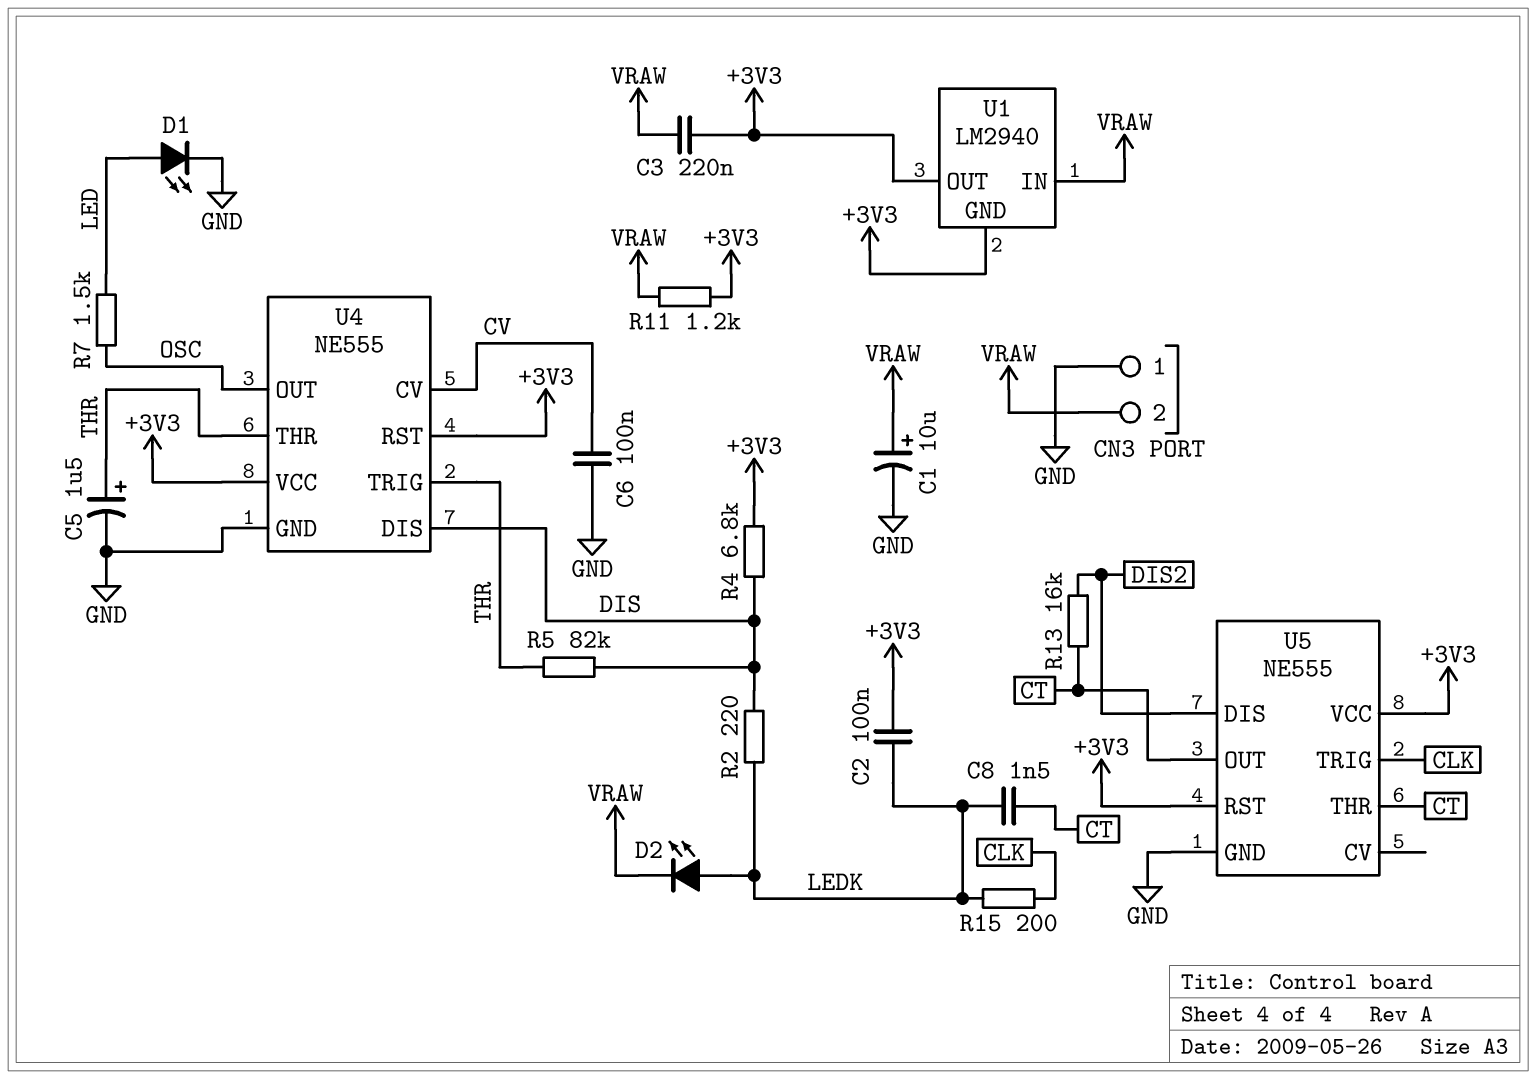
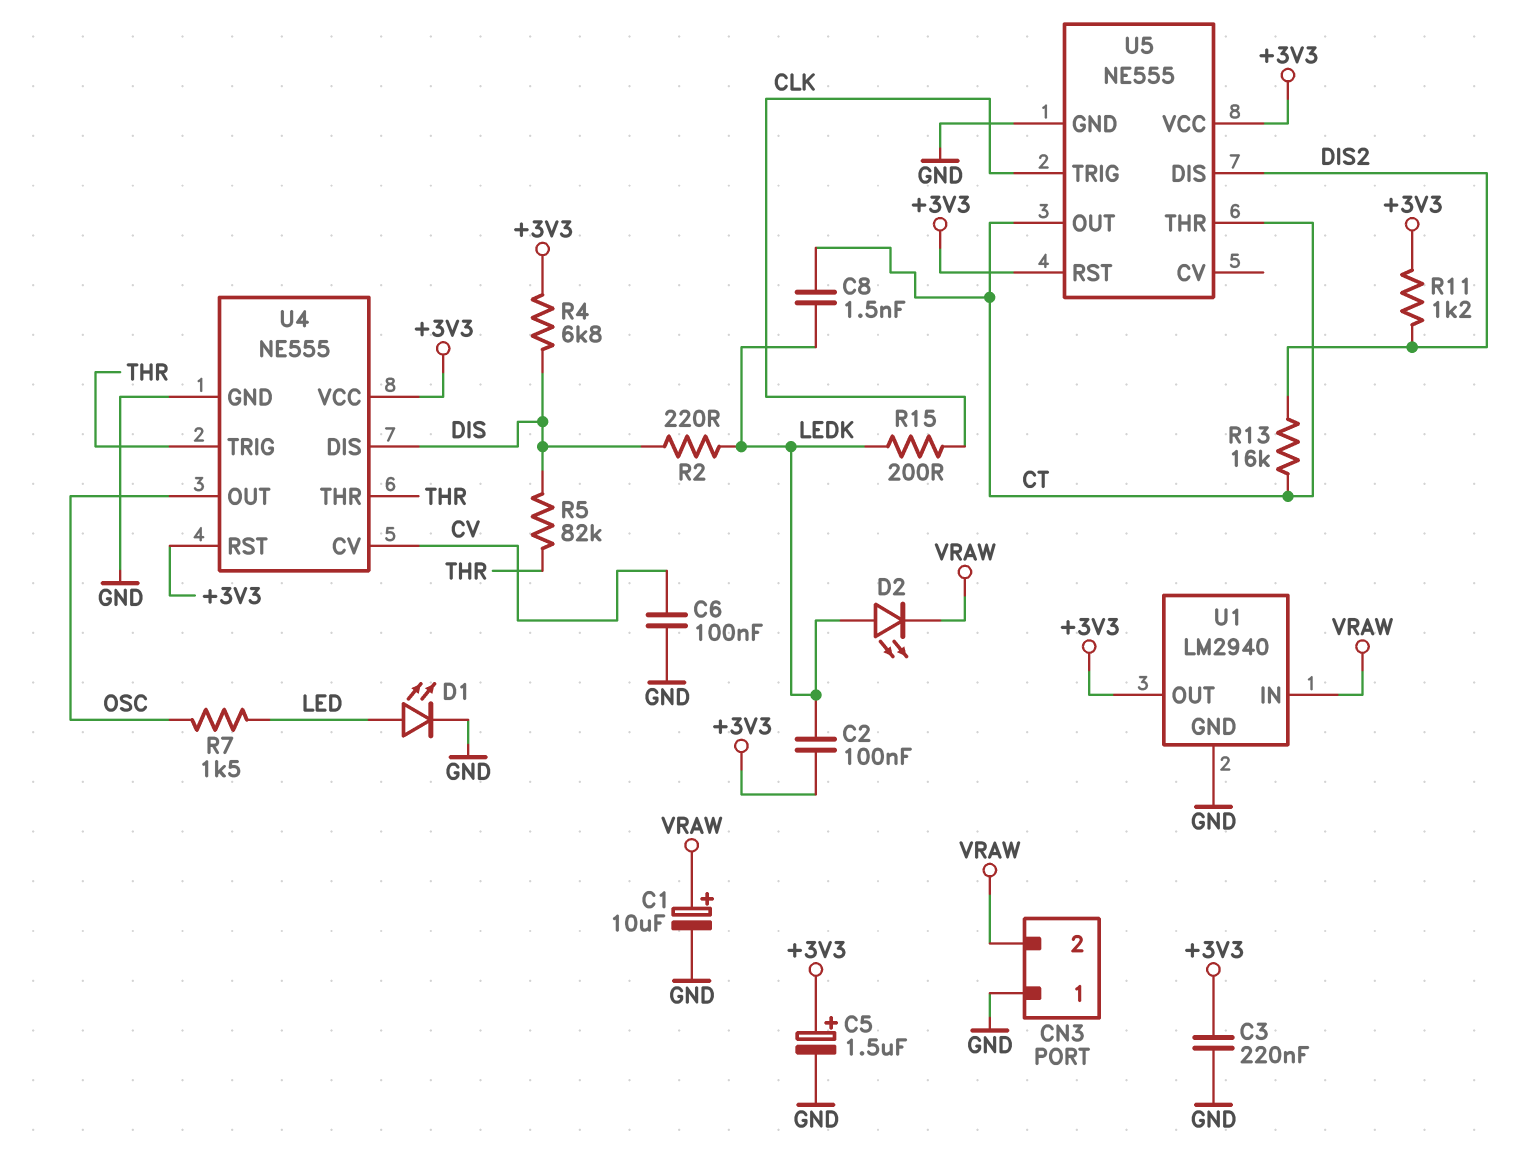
C3: 220nF (+3V3, VRAW) -> 220nF (+3V3, GND)
C5: 1.5uF (plus THR, minus GND) -> 1.5uF (plus +3V3, minus GND)
R11: 1.2k (+3V3, VRAW) -> 1.2k (+3V3, DIS2)
U1 pin GND: +3V3 -> GND

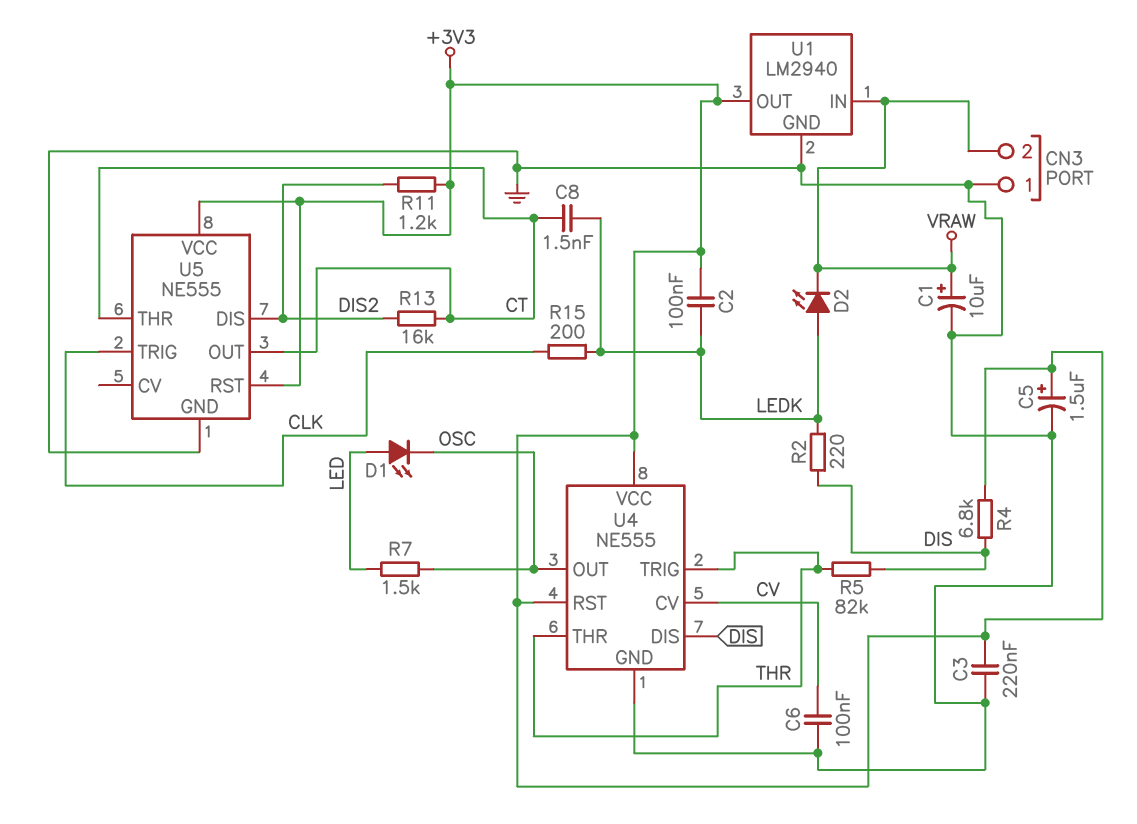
D1: LED (A LED, K GND) -> LED (A LED, K OSC)

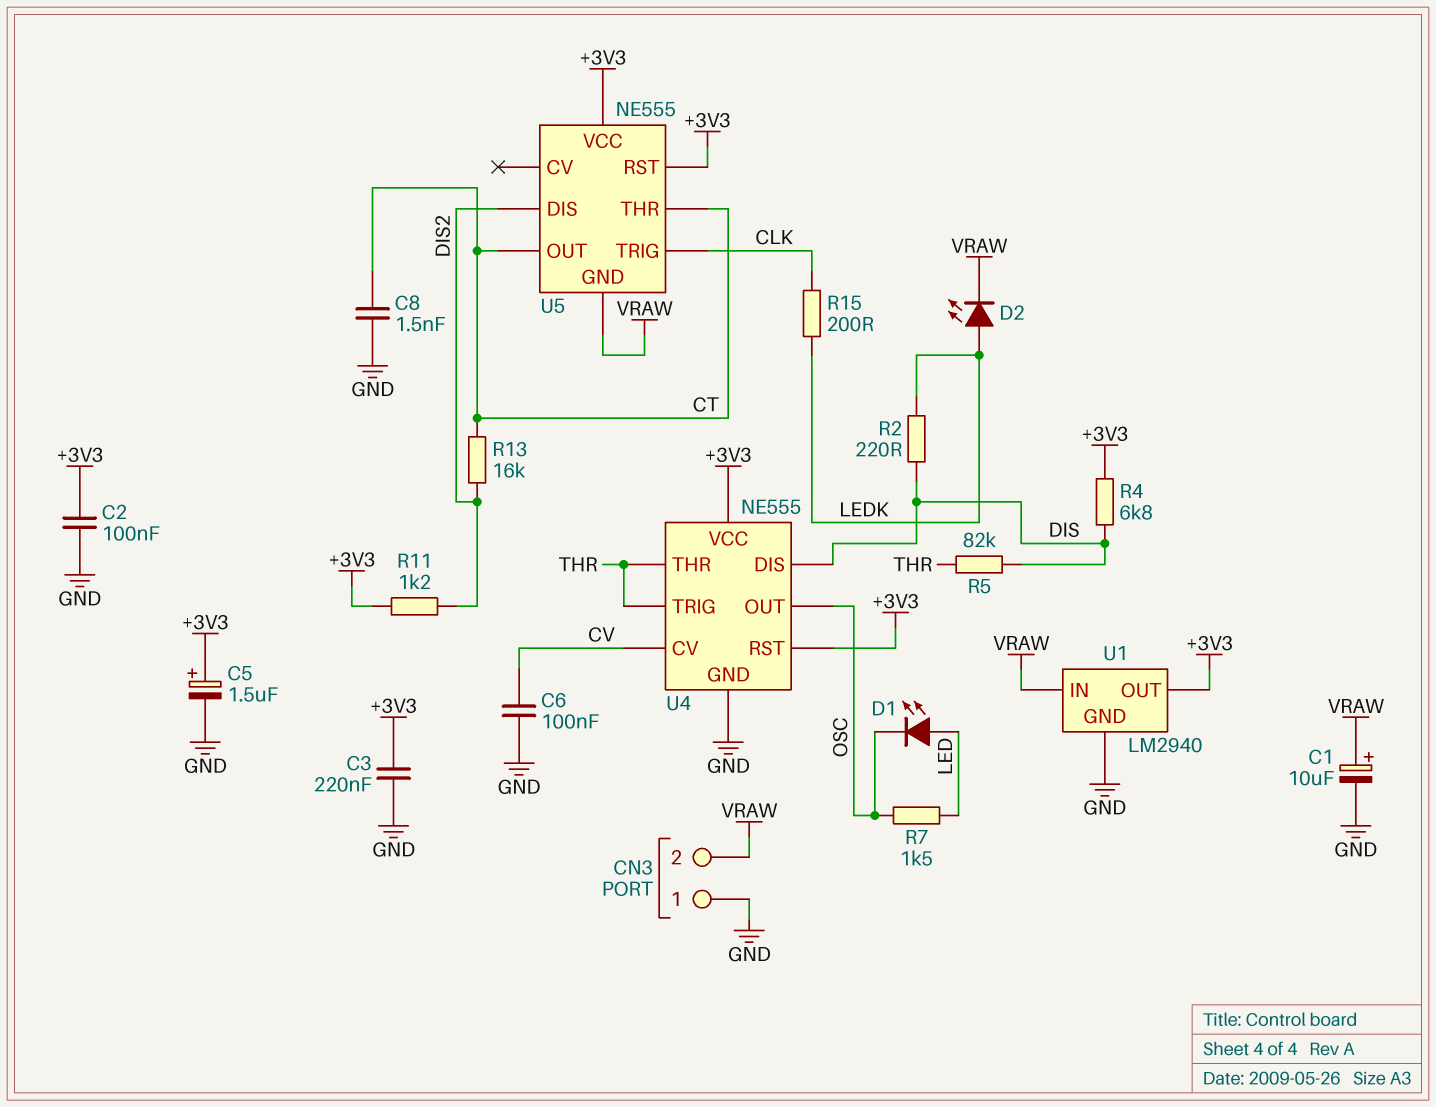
C2: 100nF (+3V3, LEDK) -> 100nF (+3V3, GND)
C8: 1.5nF (CT, LEDK) -> 1.5nF (CT, GND)
U5 pin GND: GND -> VRAW

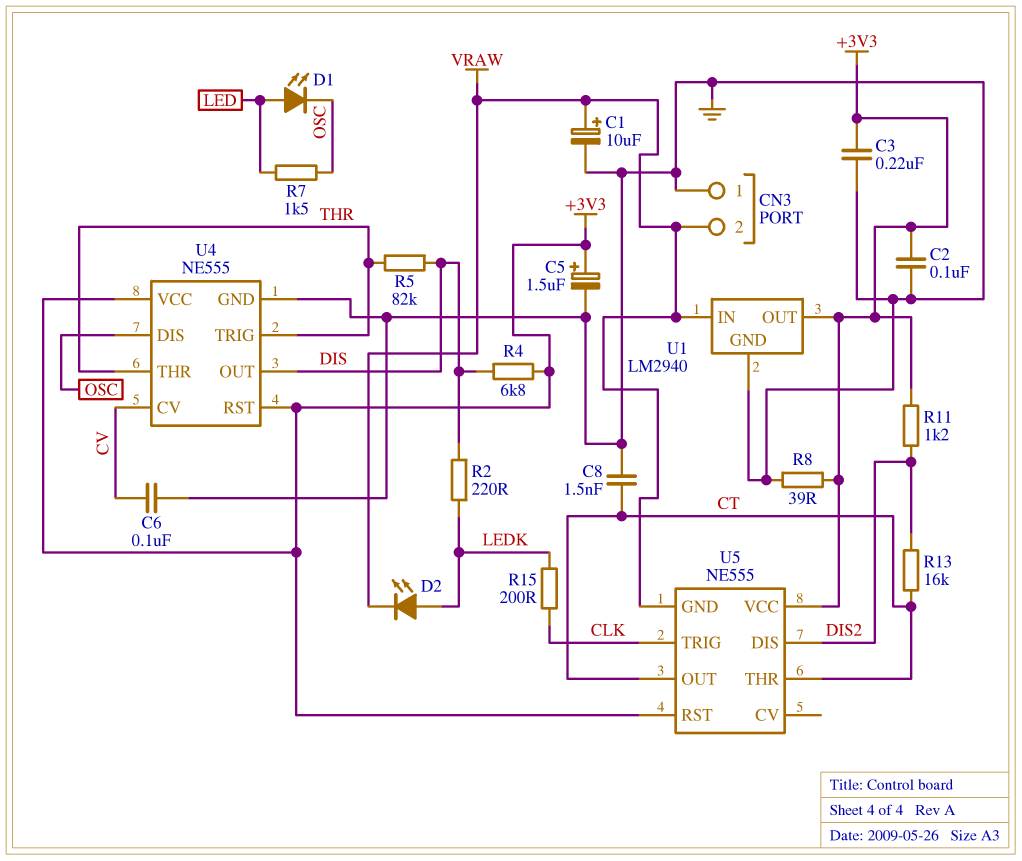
R8: none -> 39 (+3V3, GND)
U4 pin DIS: DIS -> OSC
U4 pin OUT: OSC -> DIS

